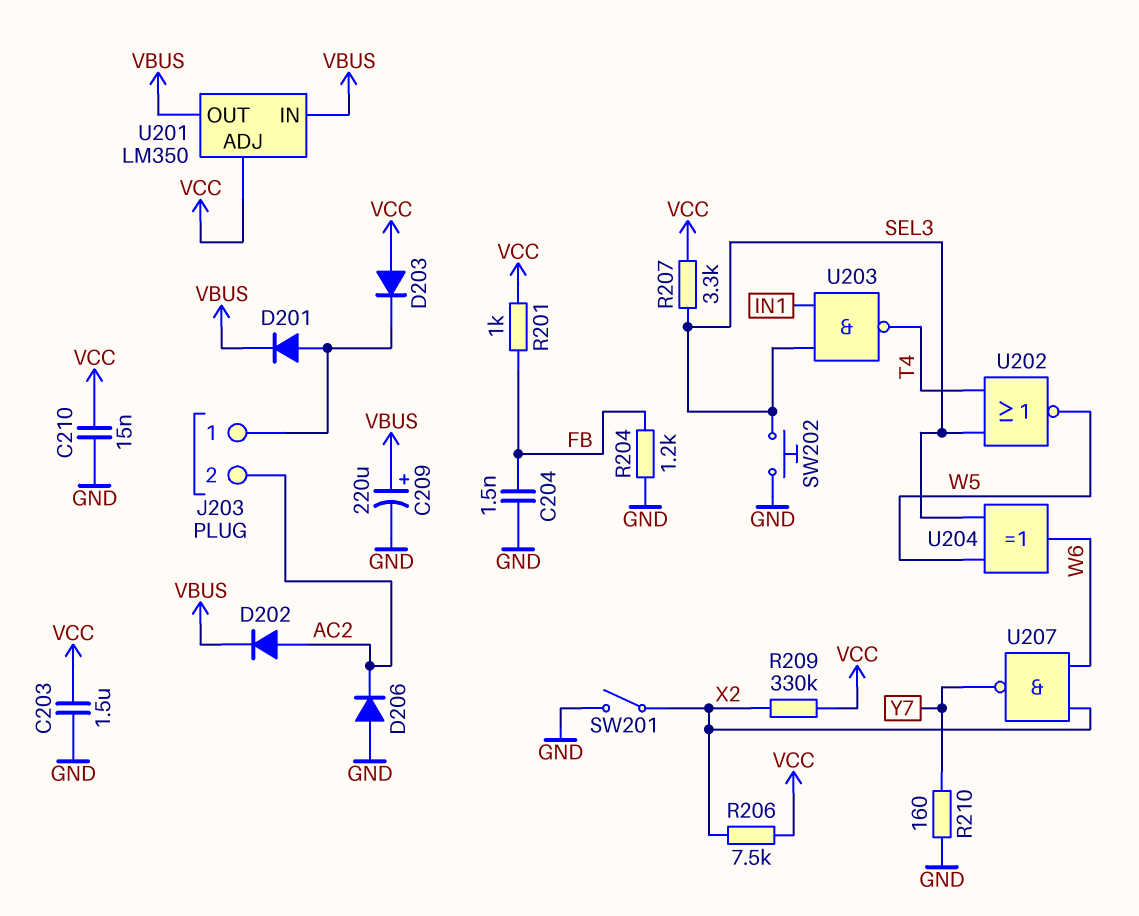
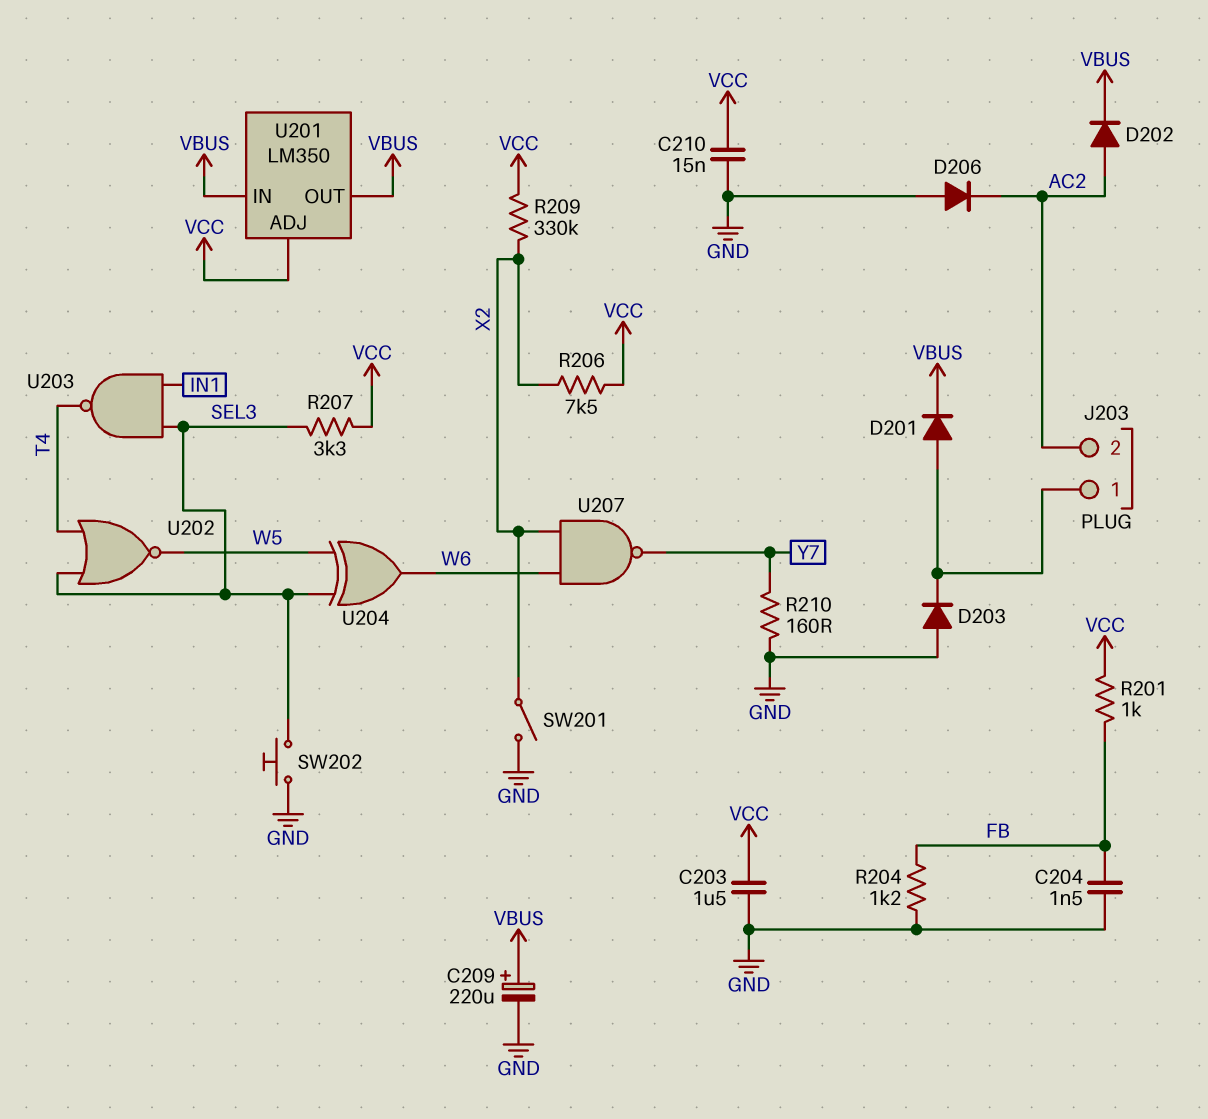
D203: diode (A VCC, K J203/1) -> diode (A GND, K J203/1)

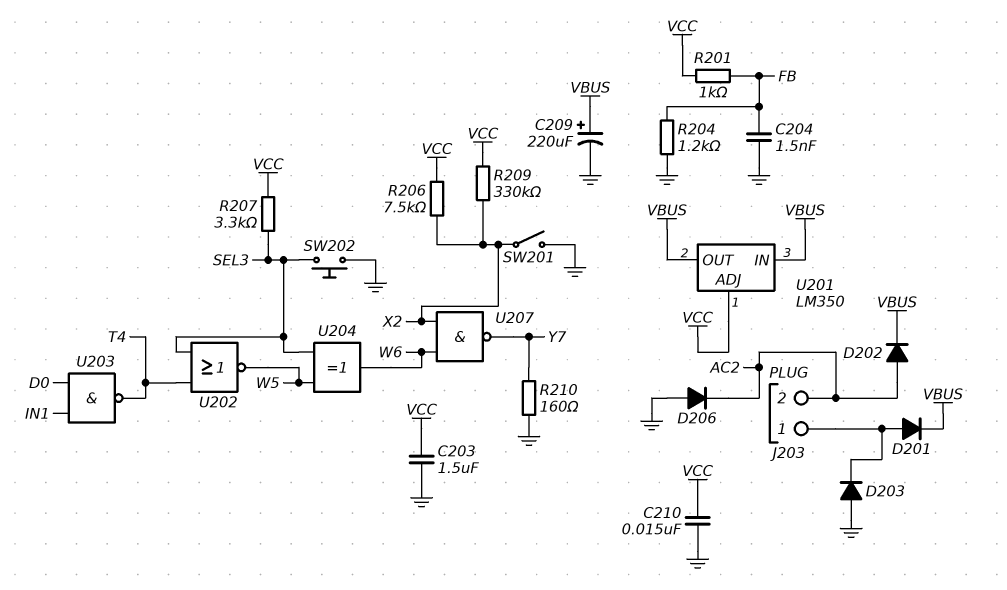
U203: NAND (in IN1, in SEL3, out T4) -> NAND (in D0, in IN1, out T4)

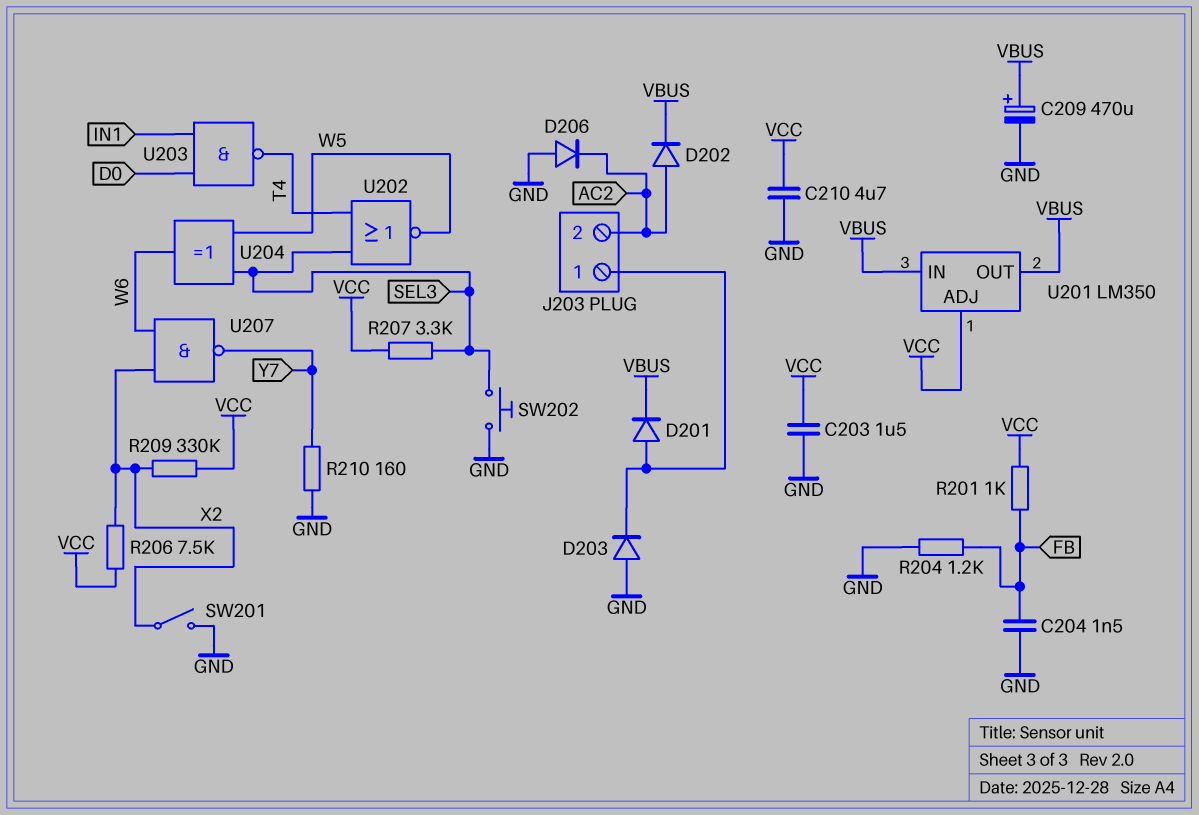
C209: 220uF (plus VBUS, minus GND) -> 470uF (plus VBUS, minus GND)
C210: 15nF (GND, VCC) -> 4.7uF (GND, VCC)

